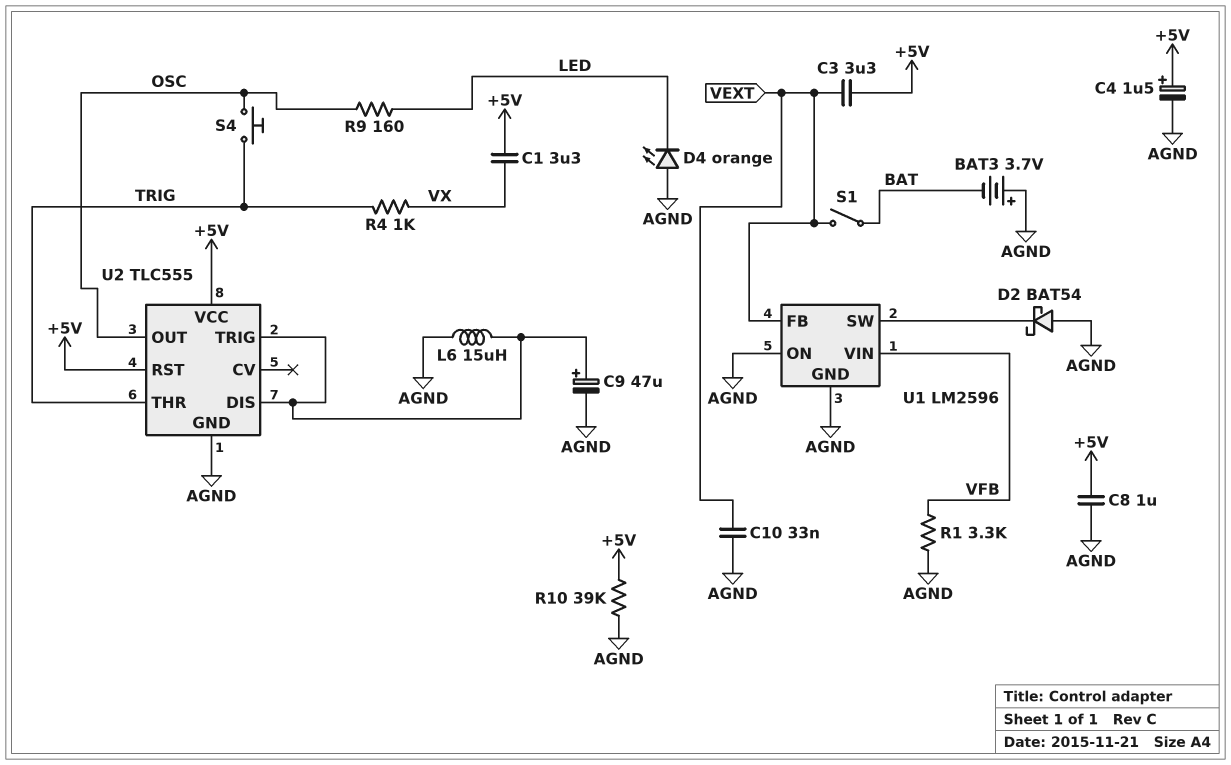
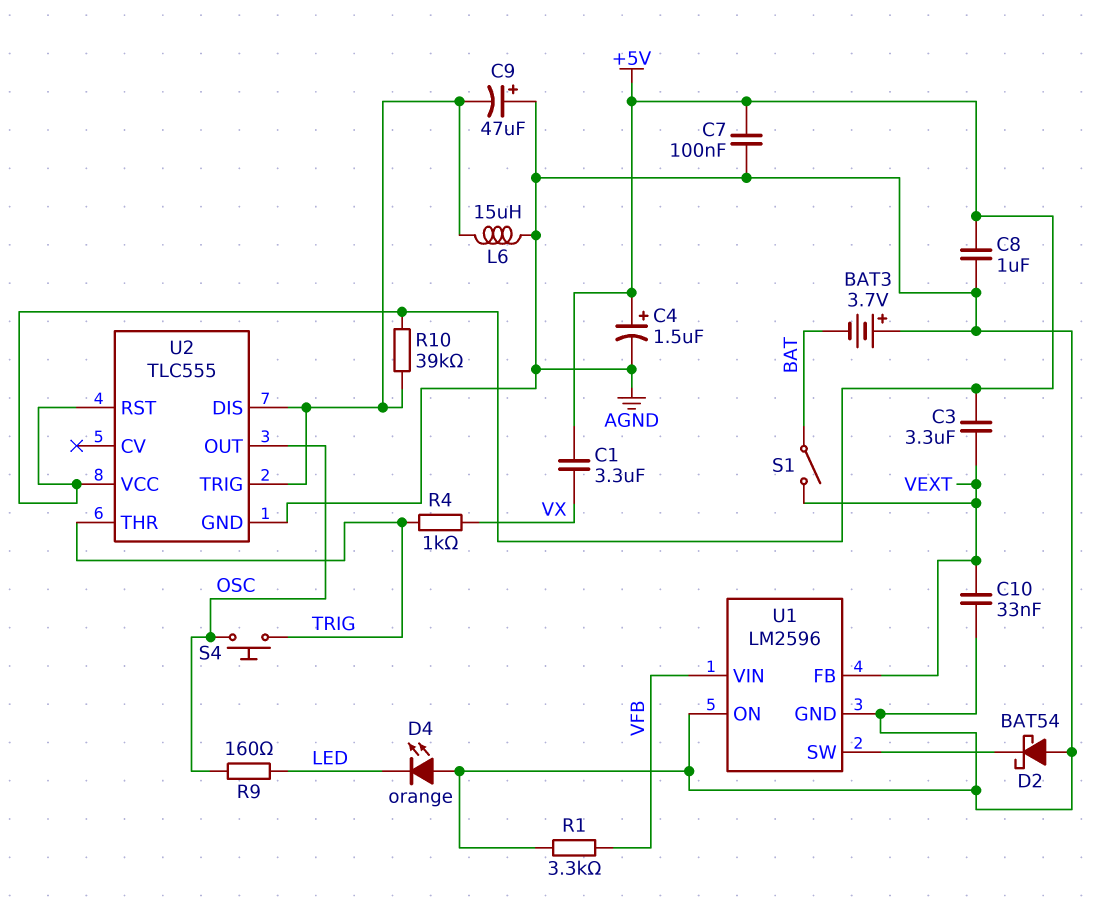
C7: none -> 100nF (+5V, AGND)
C9: 47uF (plus U2/DIS, minus AGND) -> 47uF (plus AGND, minus U2/DIS)
R10: 39k (+5V, AGND) -> 39k (+5V, U2/DIS)

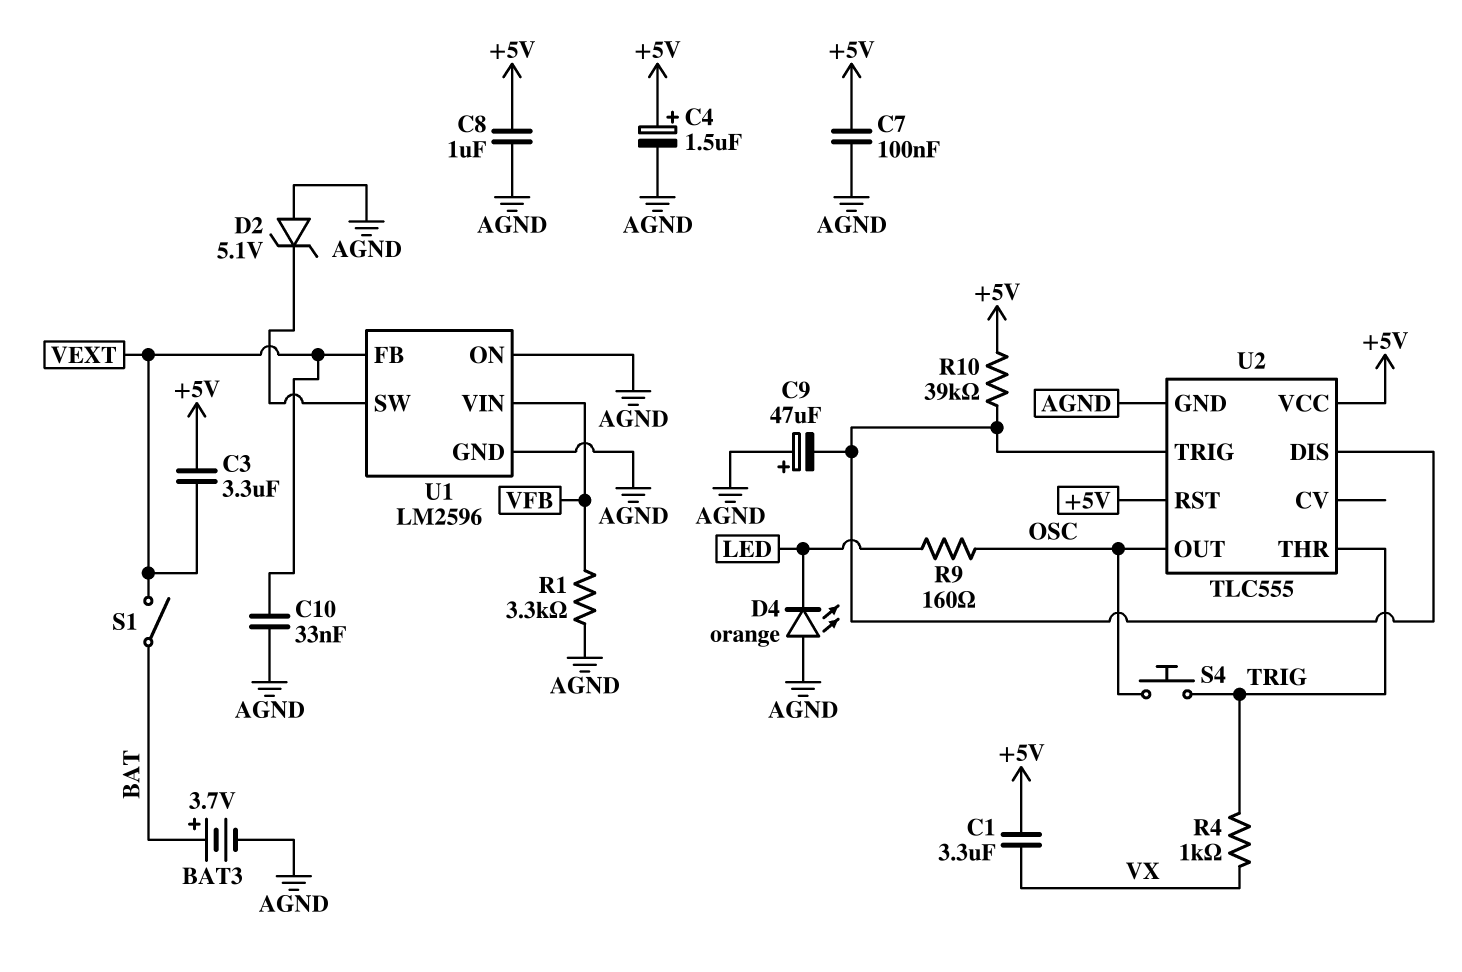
BAT3: 3.7V (plus AGND, minus BAT) -> 3.7V (plus BAT, minus AGND)
D2: schottky BAT54 (A AGND, K U1/SW) -> zener 5.1V (A AGND, K U1/SW)
L6: 15uH (AGND, U2/DIS) -> none

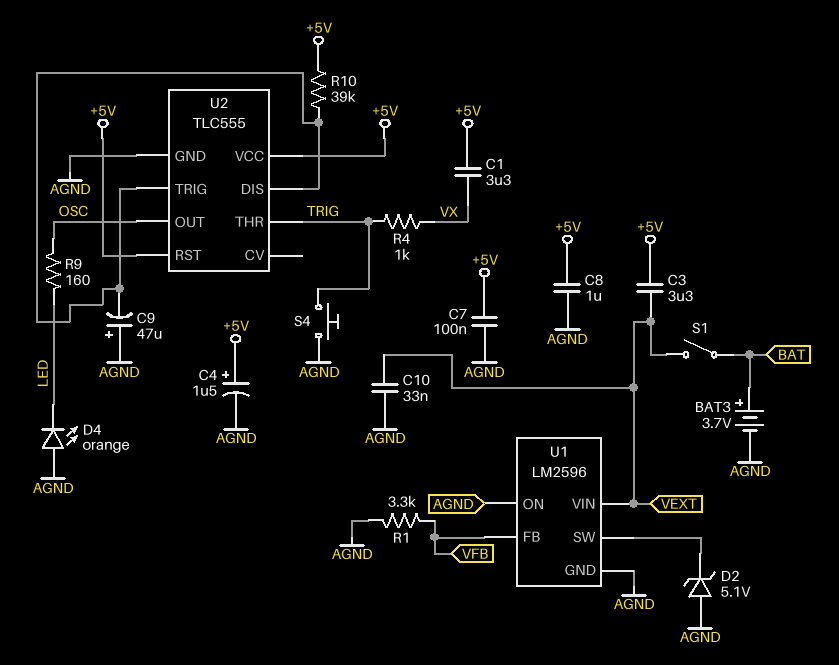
S4: button (OSC, TRIG) -> button (AGND, TRIG)
U1 pin FB: VEXT -> VFB
U1 pin VIN: VFB -> VEXT

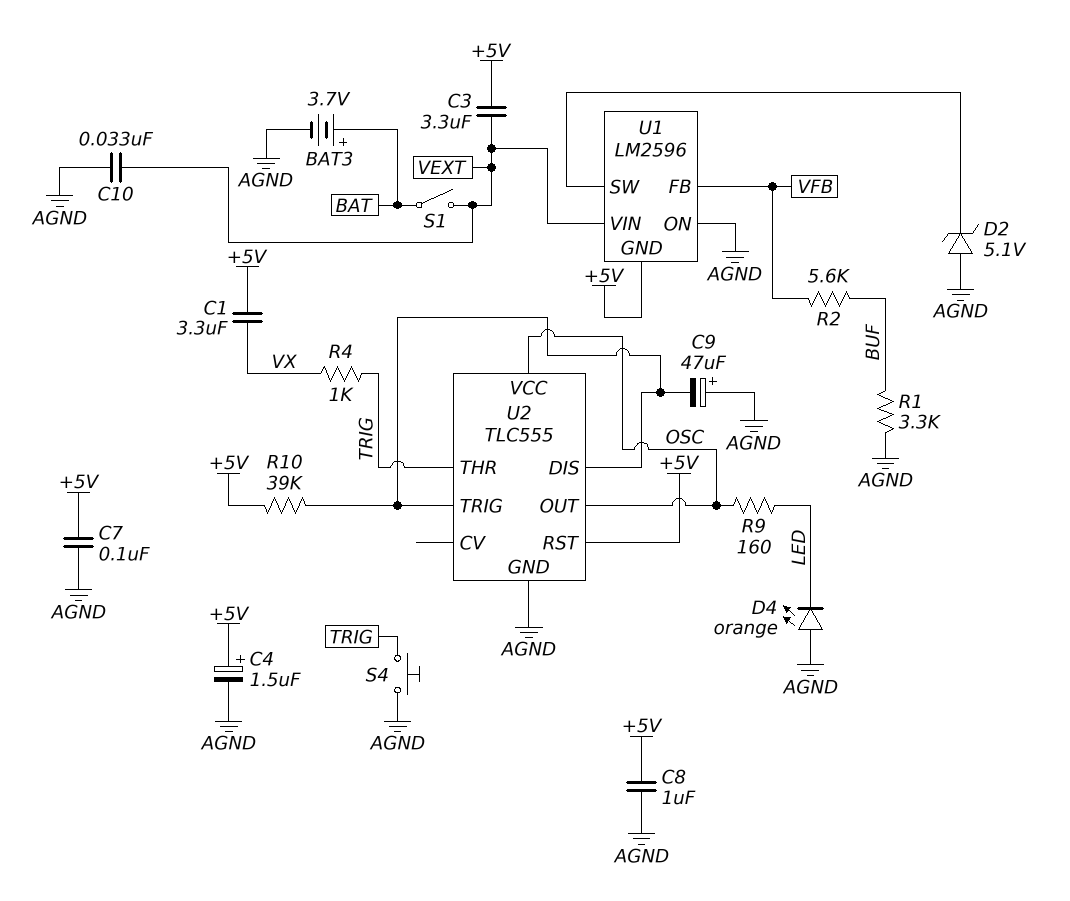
R1: 3.3k (AGND, VFB) -> 3.3k (AGND, BUF)
R2: none -> 5.6k (BUF, VFB)
U1 pin GND: AGND -> +5V
U2 pin VCC: +5V -> OSC

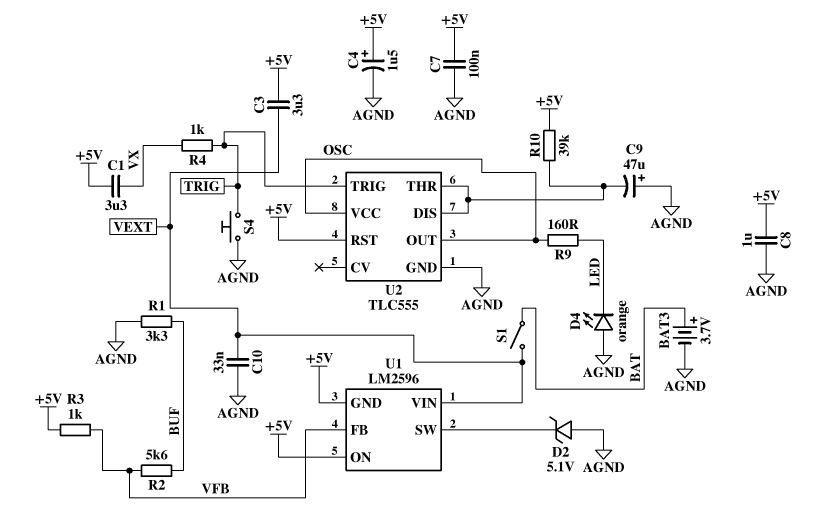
R3: none -> 1k (+5V, VFB)
U1 pin ON: AGND -> +5V
U2 pin THR: TRIG -> U2/DIS
U2 pin TRIG: U2/DIS -> TRIG

